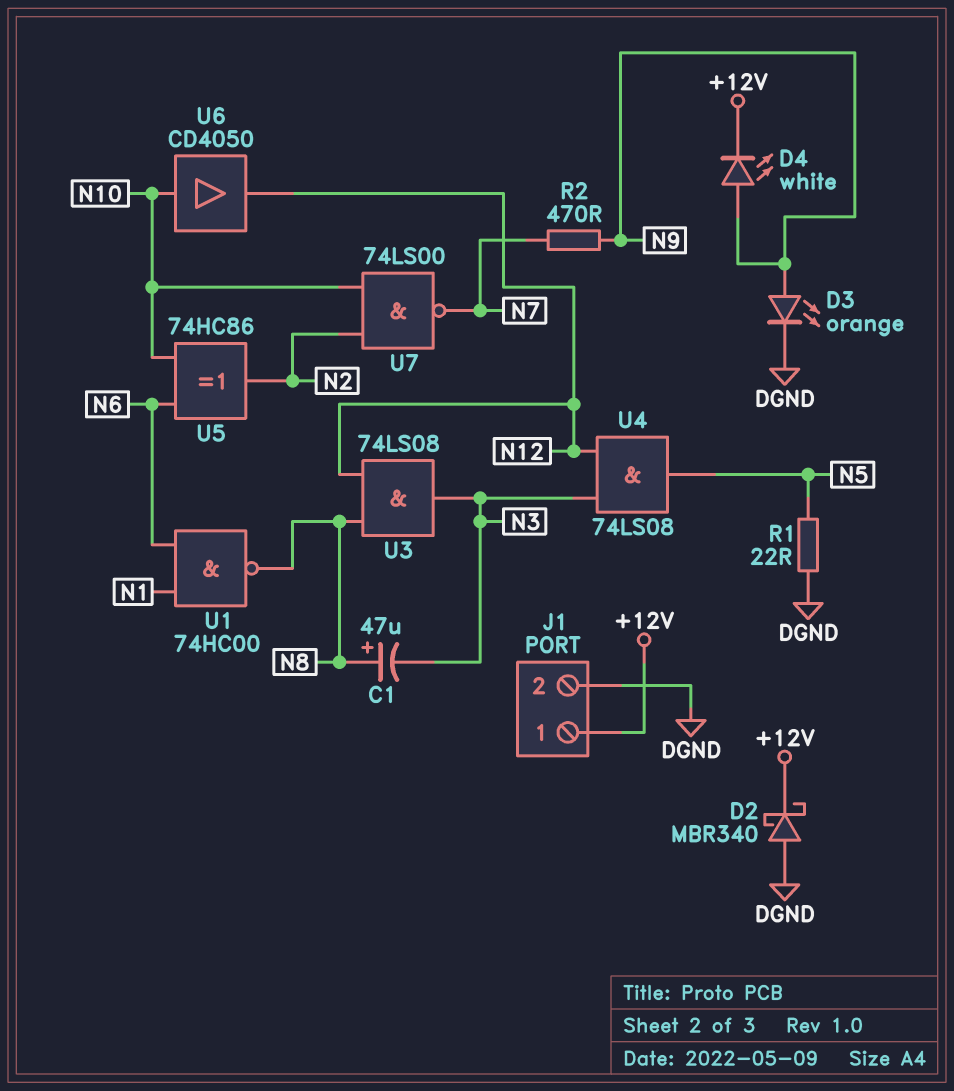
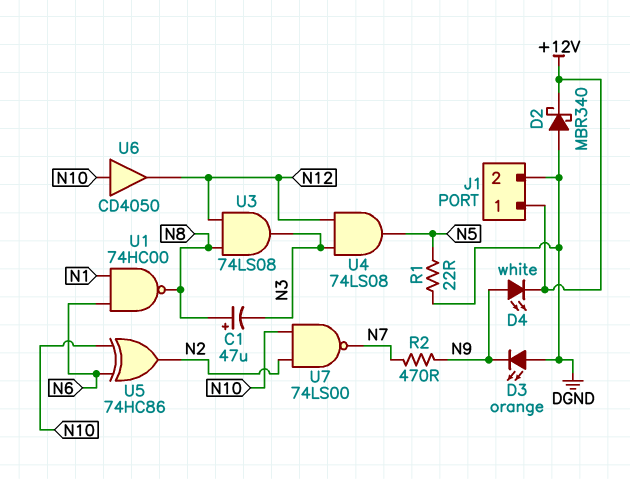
D3: LED orange (A N9, K DGND) -> LED orange (A DGND, K N9)

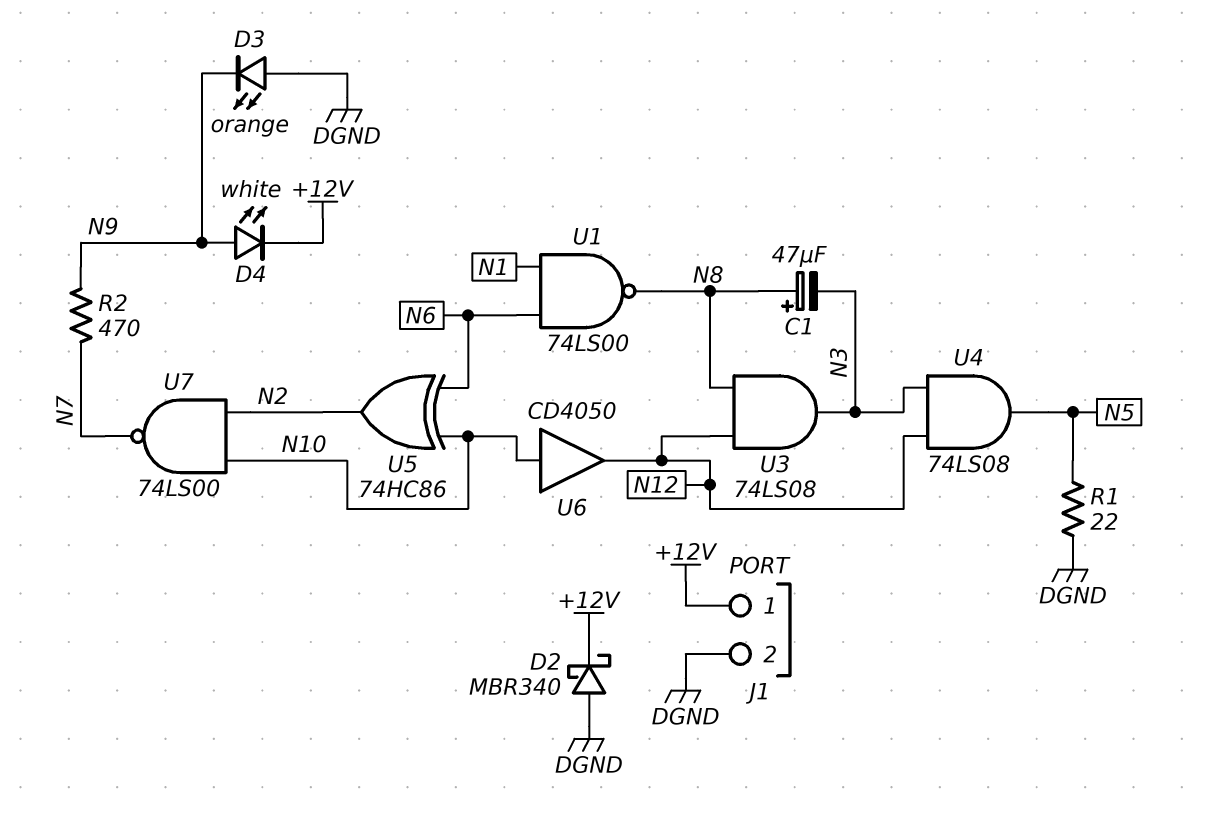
U1: NAND 74HC00 (in N1, in N6, out N8) -> NAND 74LS00 (in N1, in N6, out N8)

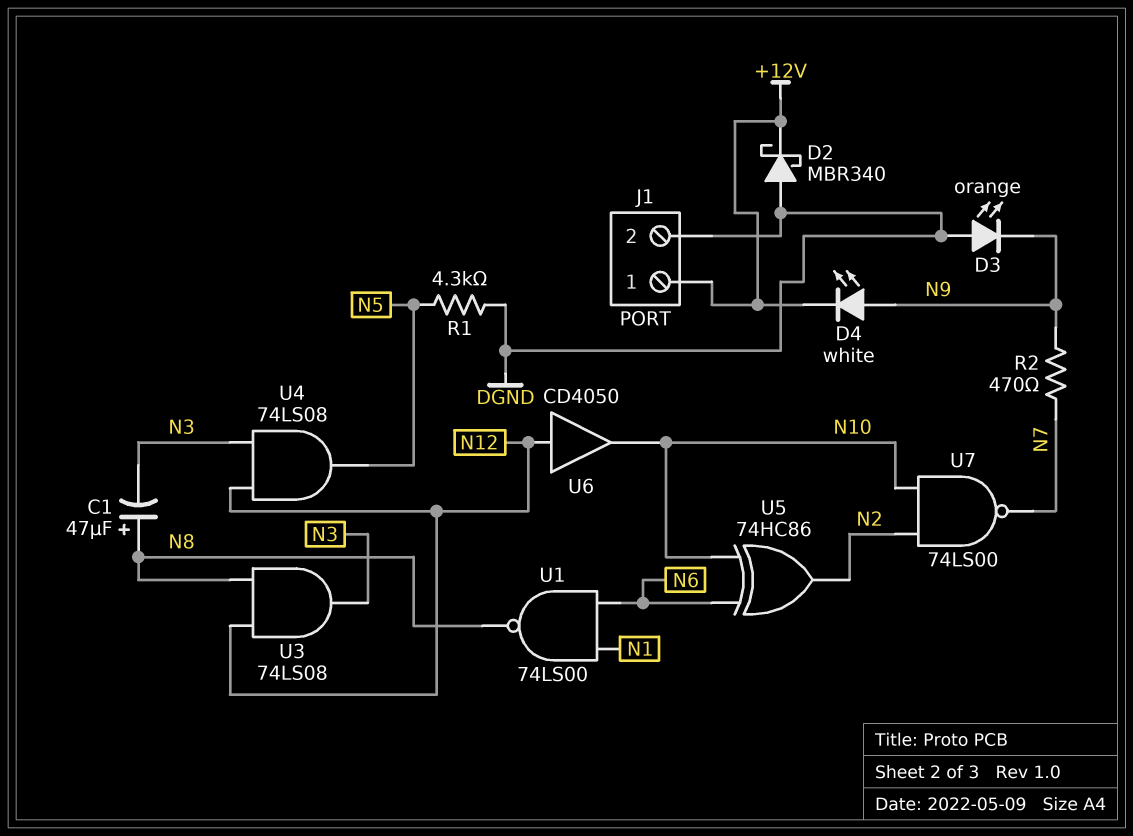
R1: 22 (DGND, N5) -> 4.3k (DGND, N5)
U6: buffer CD4050 (in N10, out N12) -> buffer CD4050 (in N12, out N10)

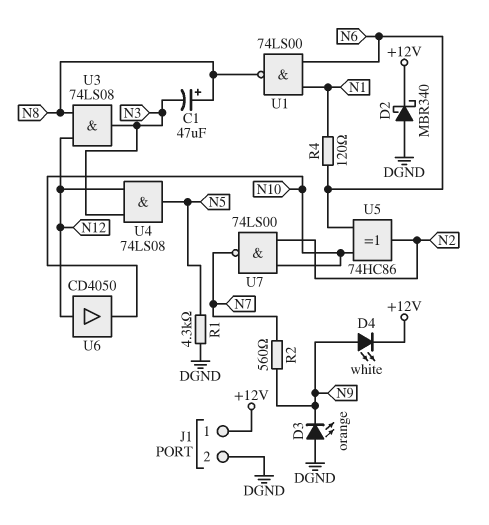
R2: 470 (N7, N9) -> 560 (N7, N9)
R4: none -> 120 (N1, N6)

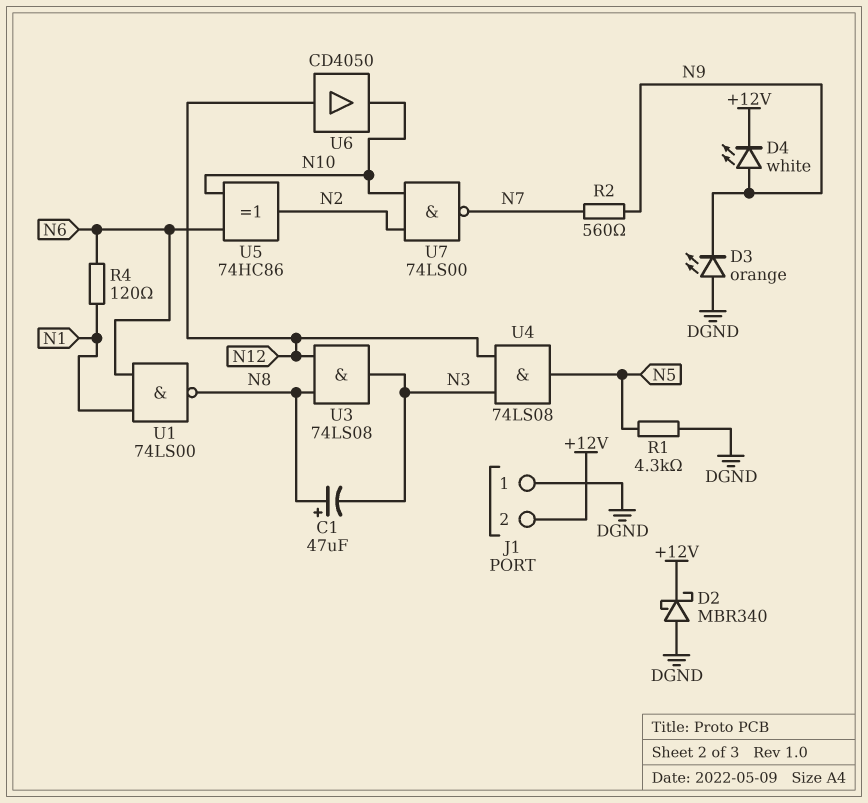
J1 pin 1: +12V -> DGND
J1 pin 2: DGND -> +12V

